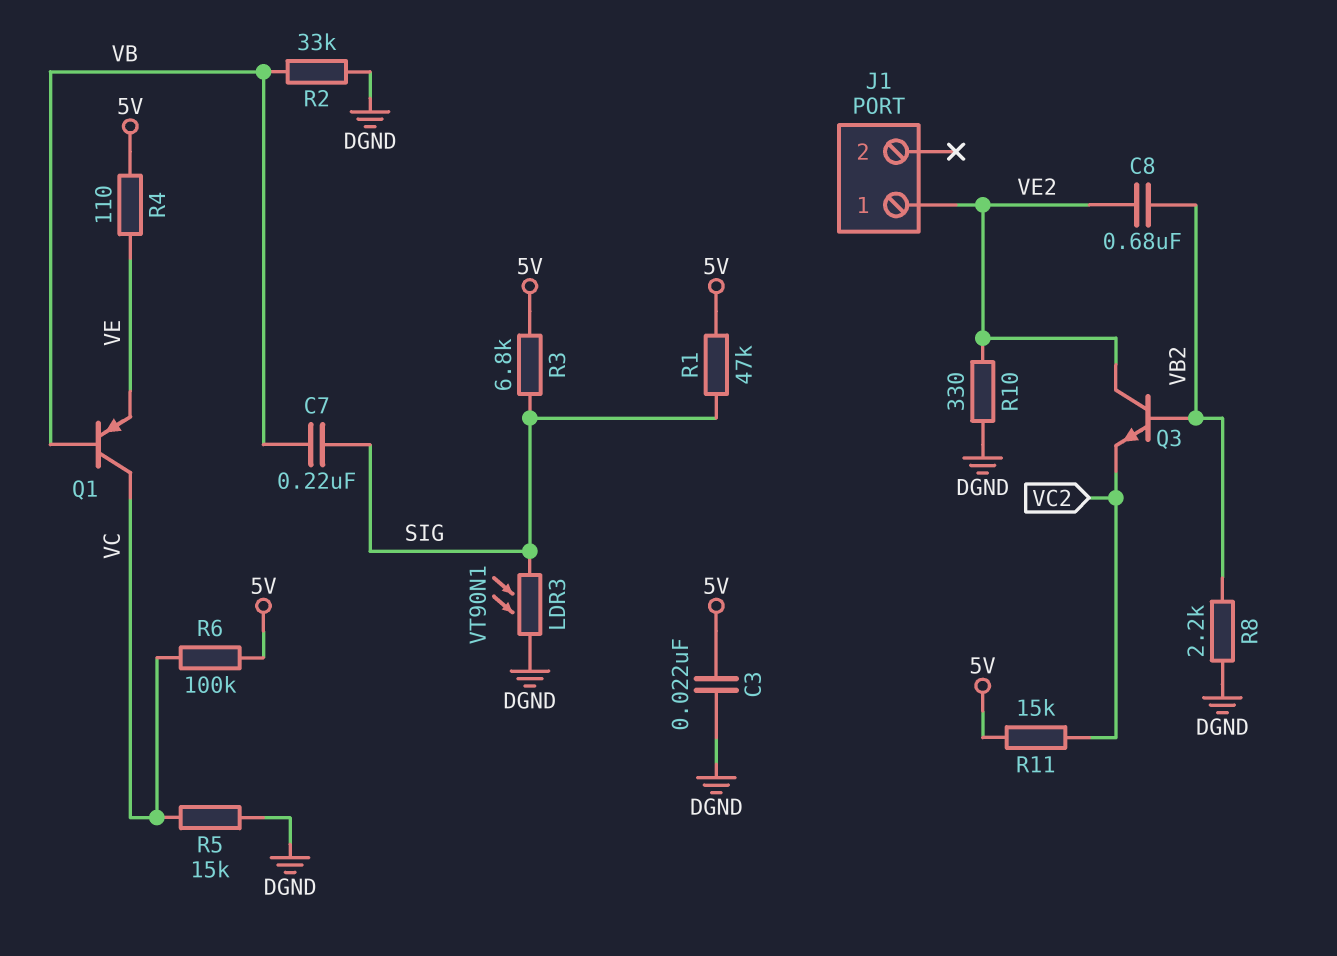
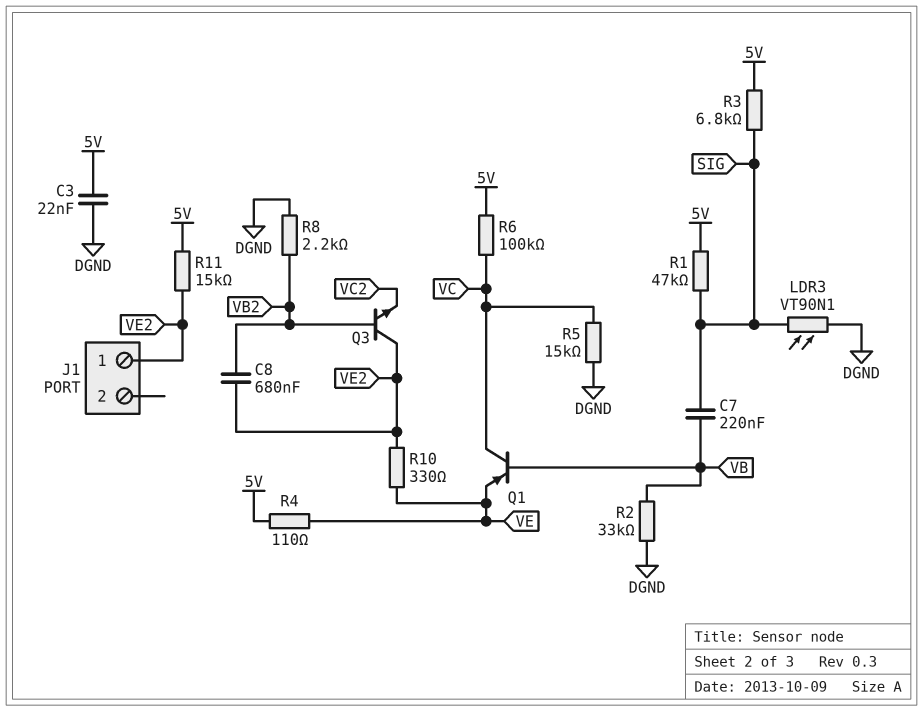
R10: 330 (DGND, VE2) -> 330 (VE, VE2)
R11: 15k (5V, VC2) -> 15k (5V, VE2)

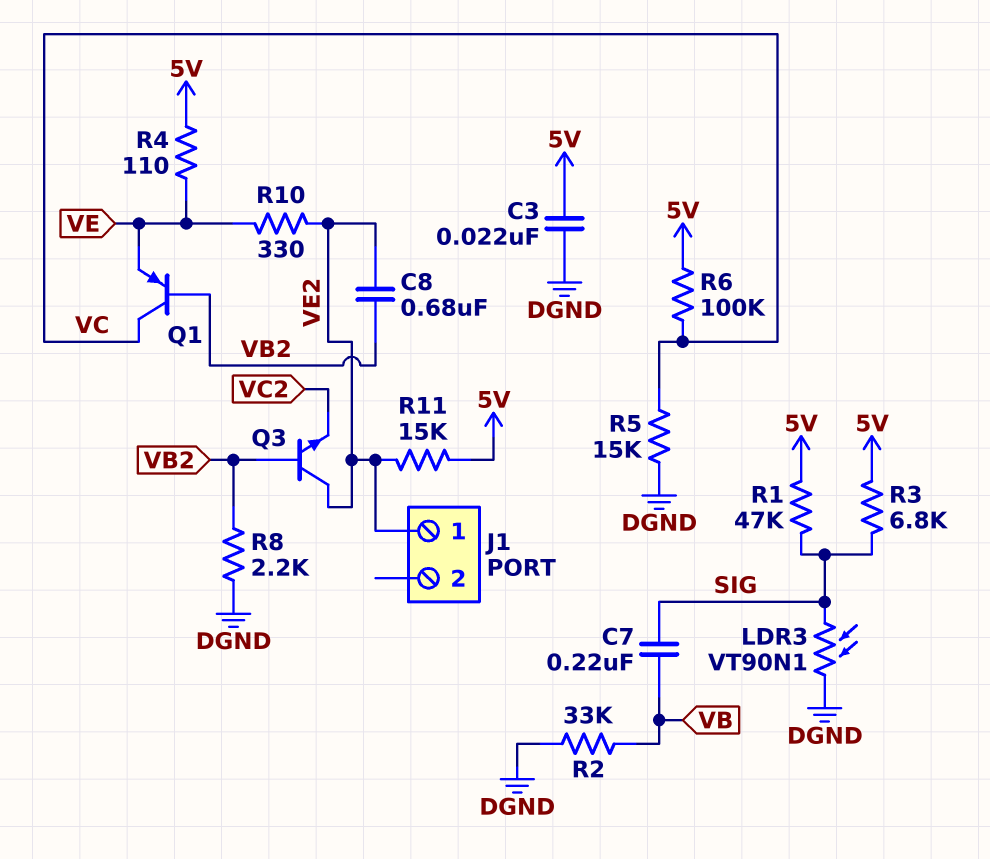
Q1: PNP (B VB, C VC, E VE) -> PNP (B VB2, C VC, E VE)

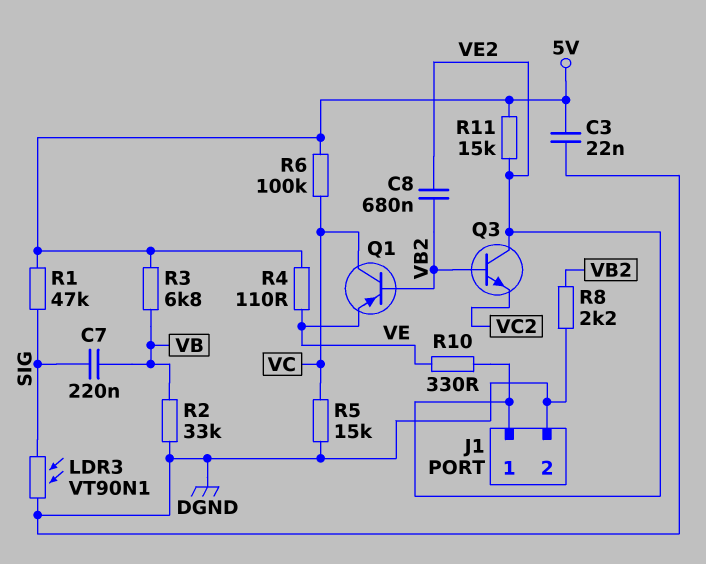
J1 pin 2: none -> DGND
R3: 6.8k (5V, SIG) -> 6.8k (5V, VB)

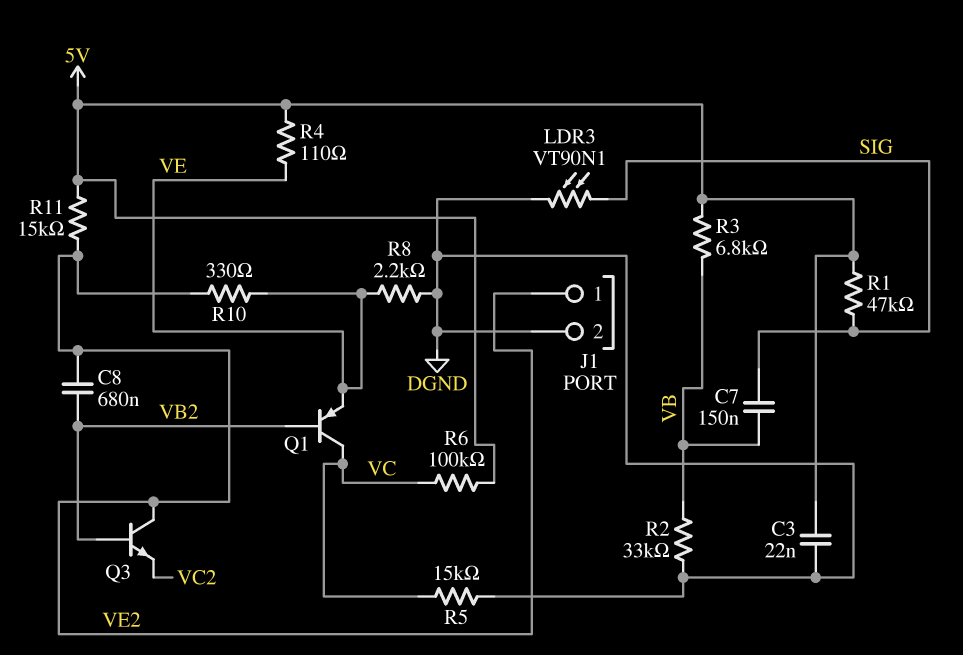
C7: 220nF (SIG, VB) -> 150nF (SIG, VB)
R8: 2.2k (DGND, VB2) -> 2.2k (DGND, VE)

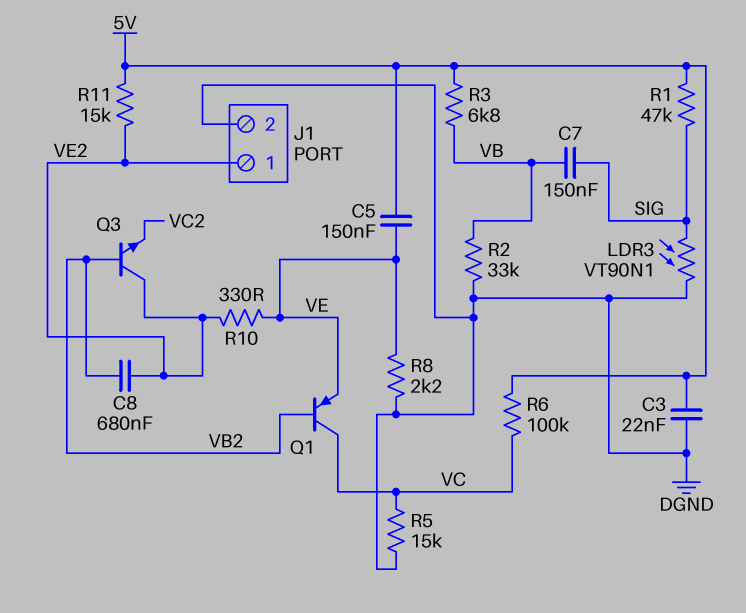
C5: none -> 150nF (5V, VE)
R4: 110 (5V, VE) -> none

